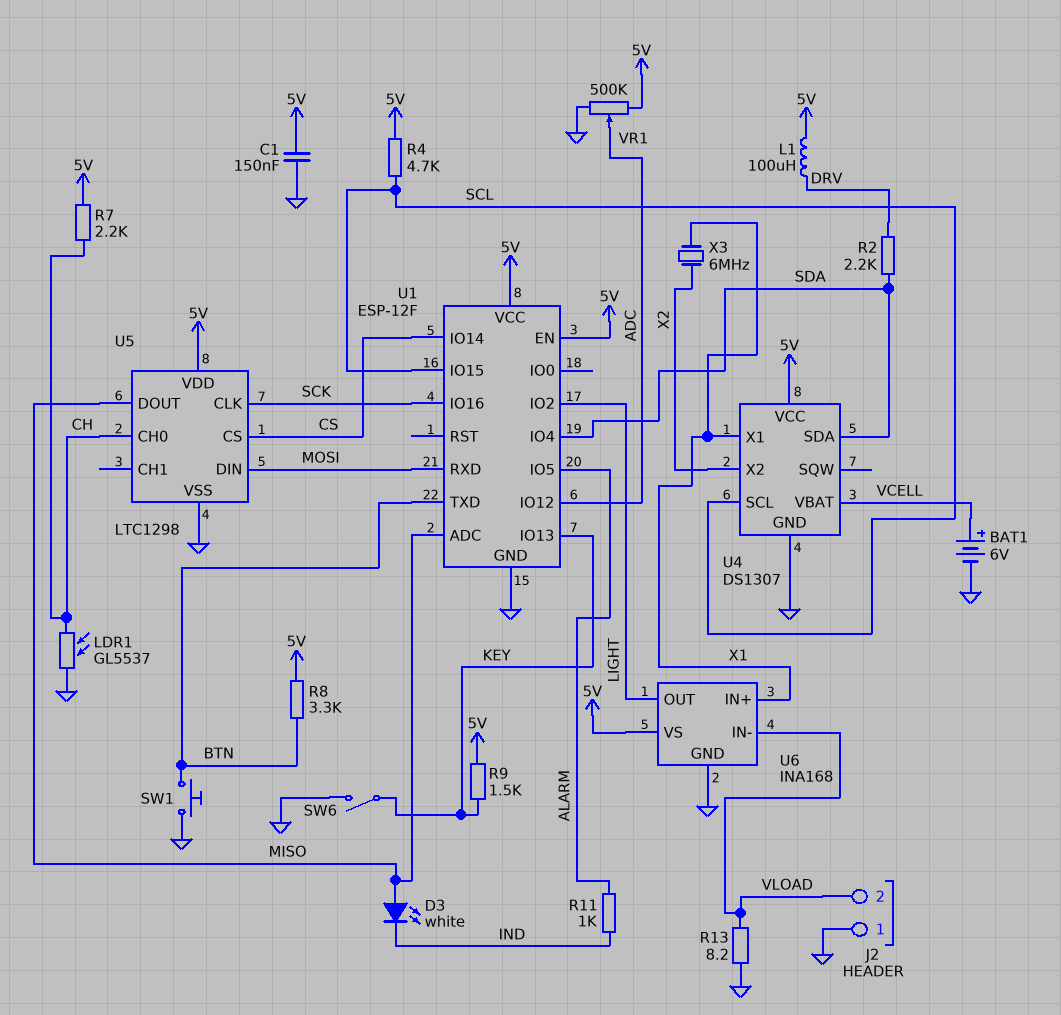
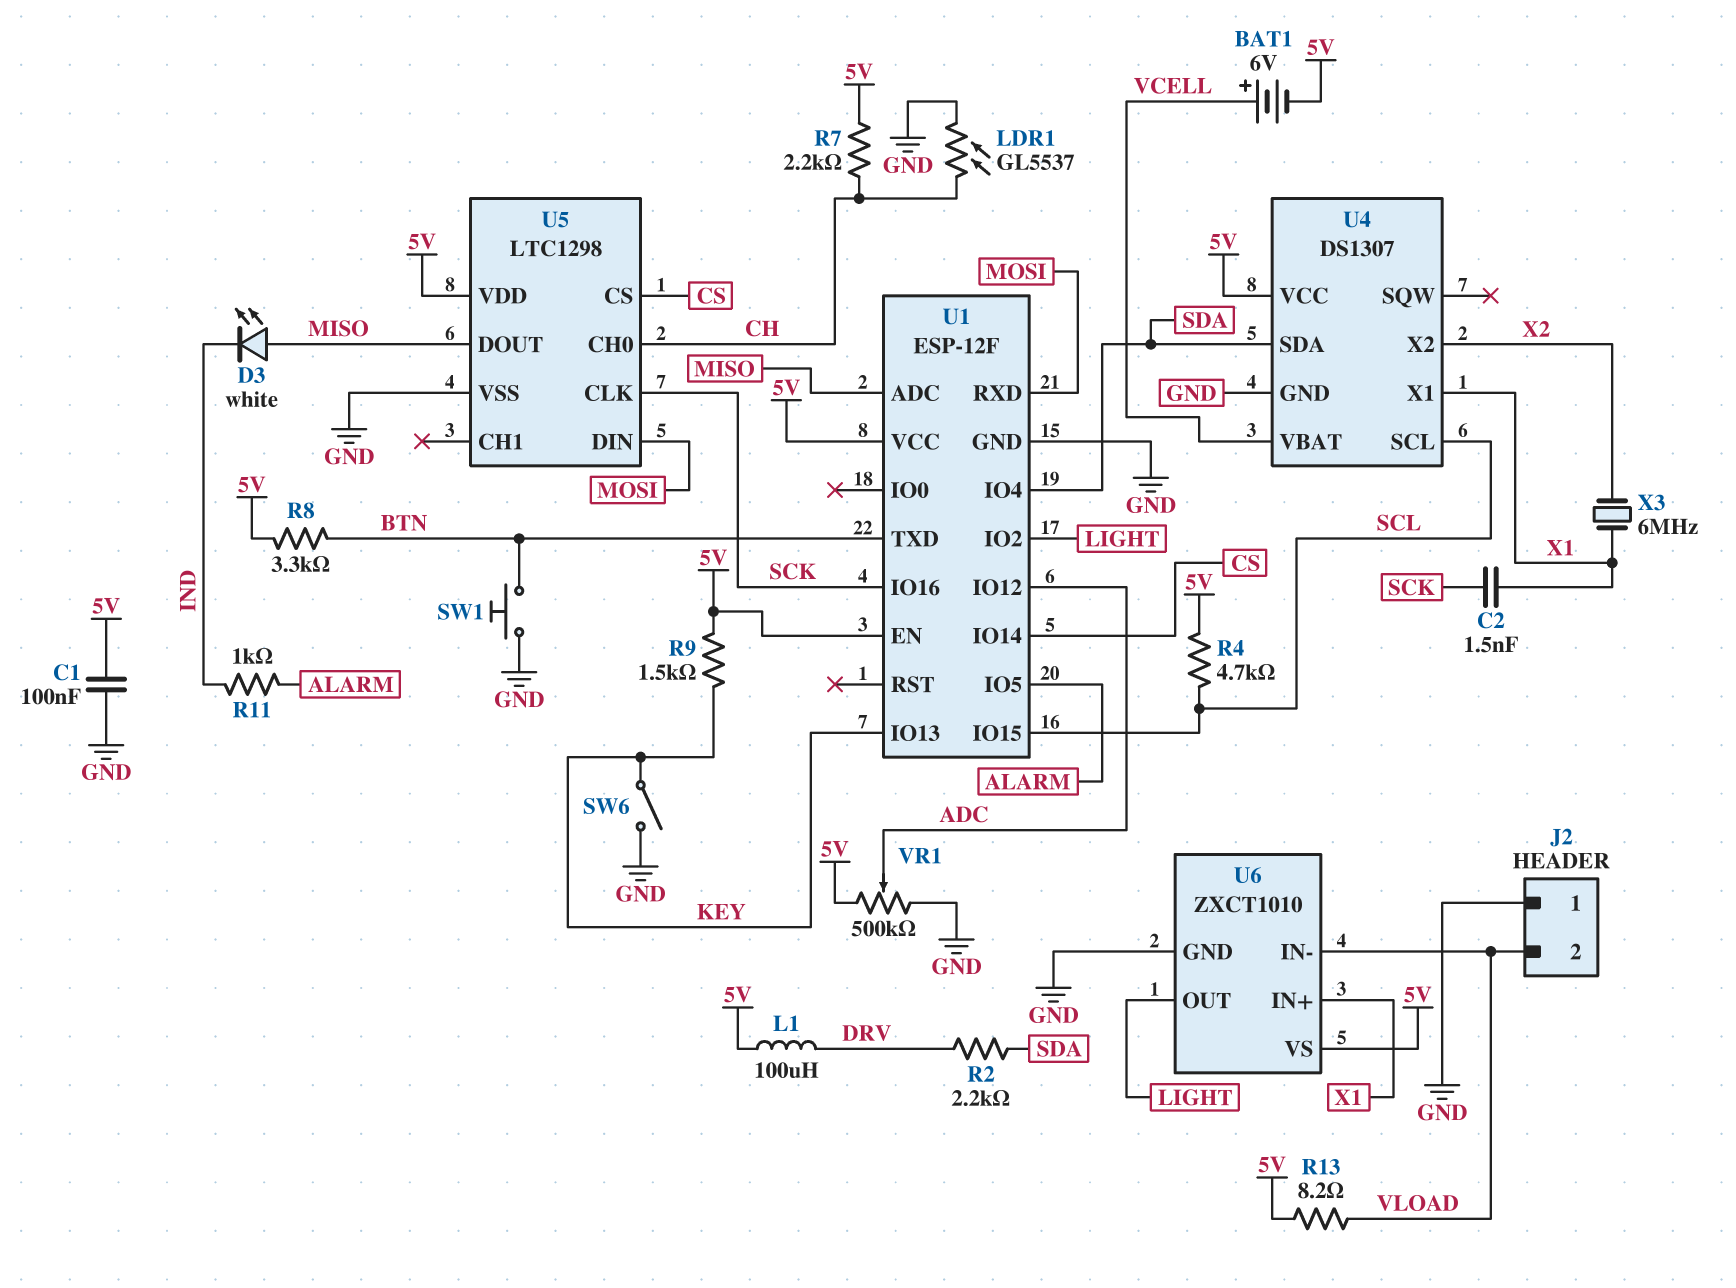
BAT1: 6V (plus VCELL, minus GND) -> 6V (plus VCELL, minus 5V)
C1: 150nF (5V, GND) -> 100nF (5V, GND)
C2: none -> 1.5nF (SCK, X1)
R13: 8.2 (GND, VLOAD) -> 8.2 (5V, VLOAD)
U6: INA168 -> ZXCT1010

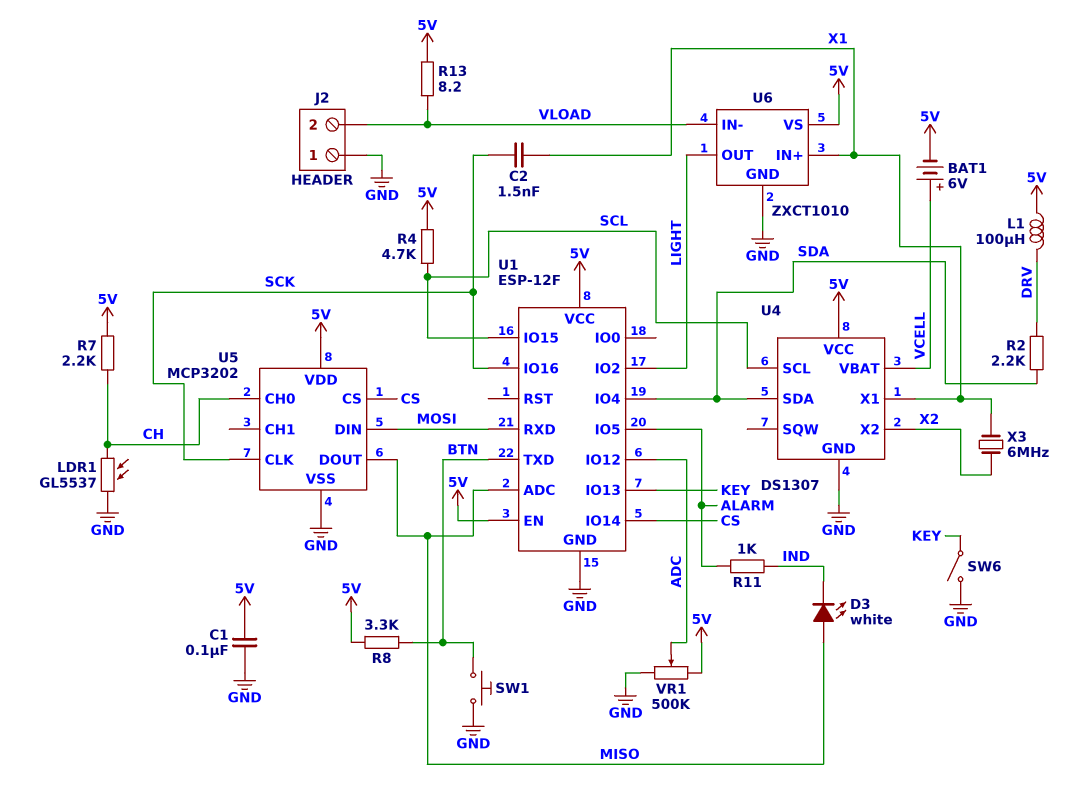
R9: 1.5k (5V, KEY) -> none
U5: LTC1298 -> MCP3202

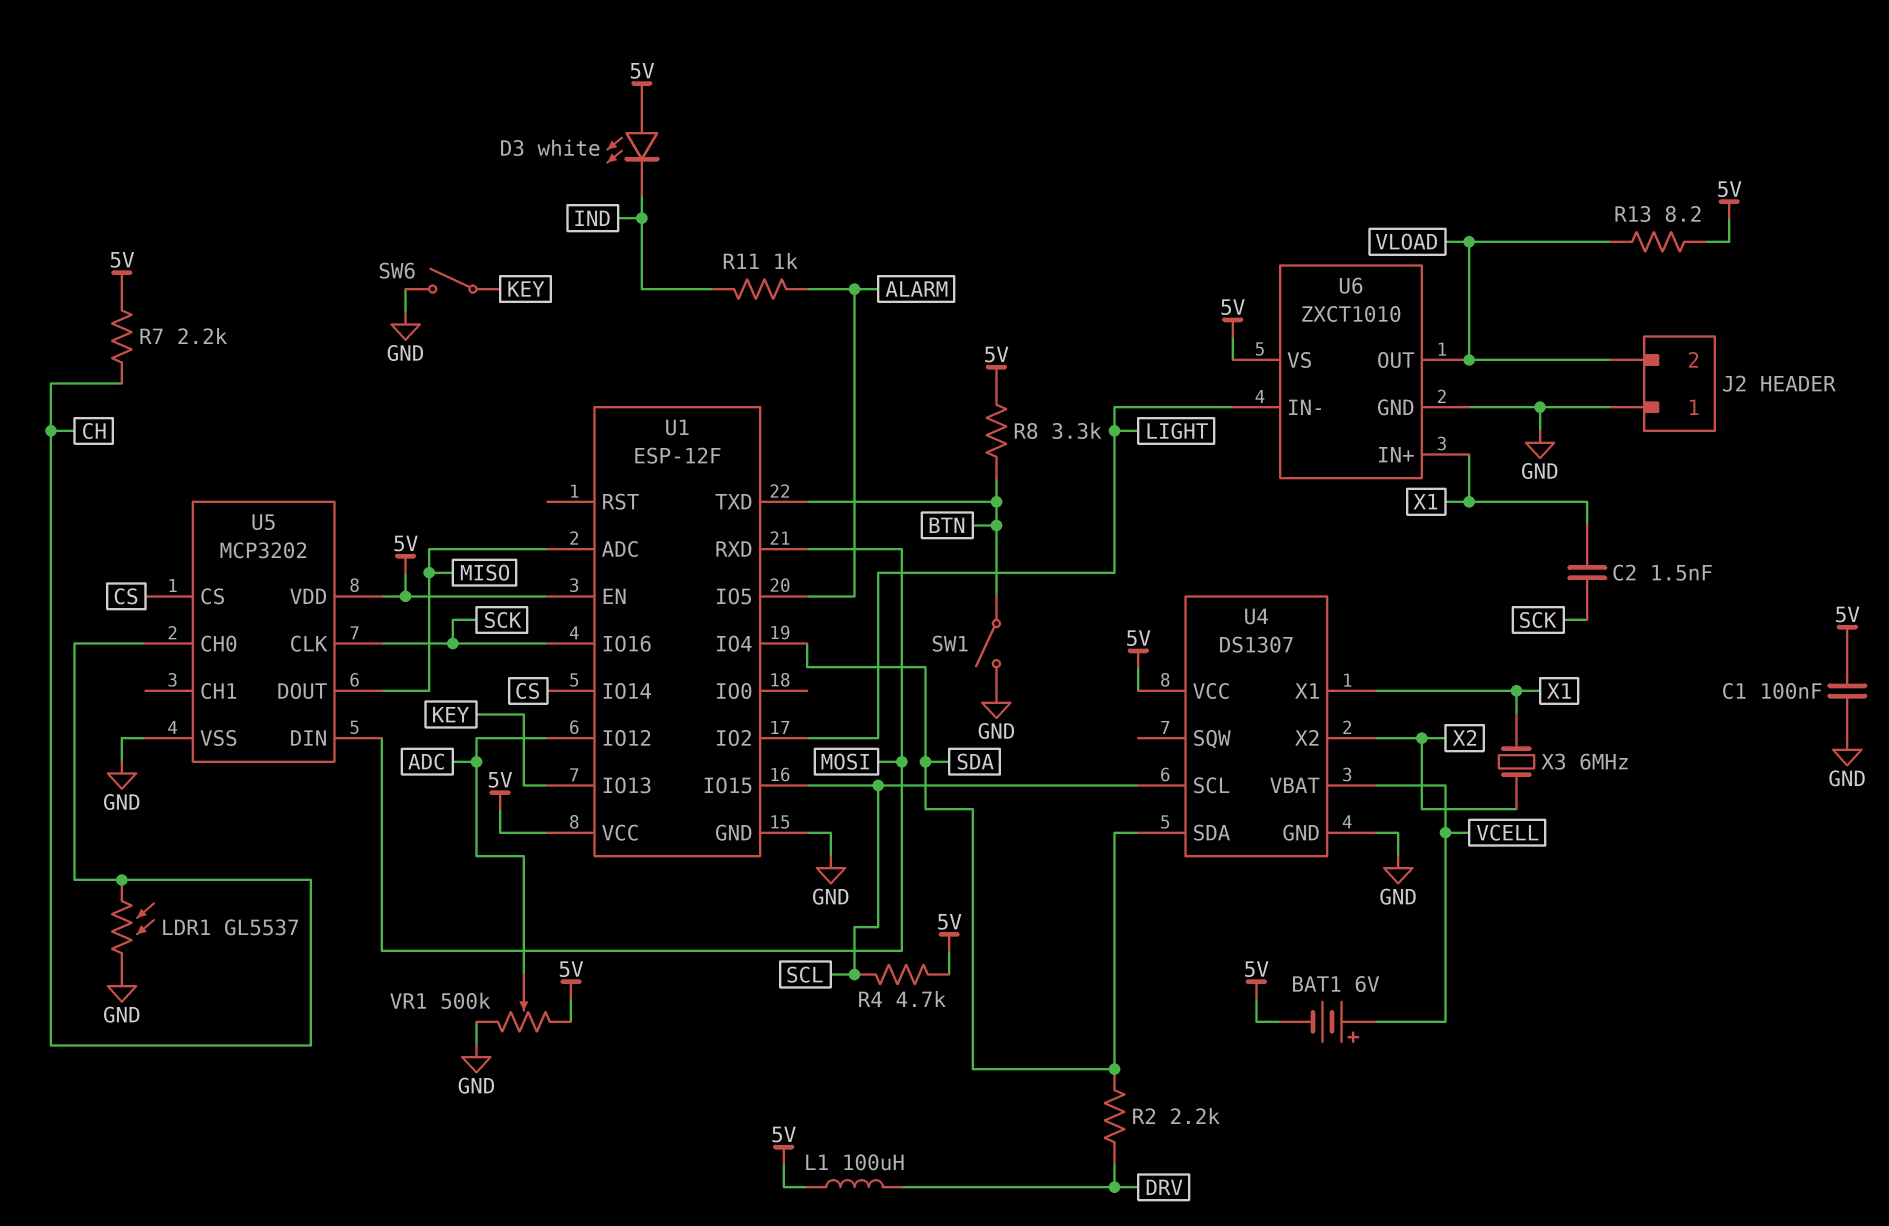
D3: LED white (A MISO, K IND) -> LED white (A 5V, K IND)
SW1: button (BTN, GND) -> switch (BTN, GND)
U6 pin IN-: VLOAD -> LIGHT
U6 pin OUT: LIGHT -> VLOAD

